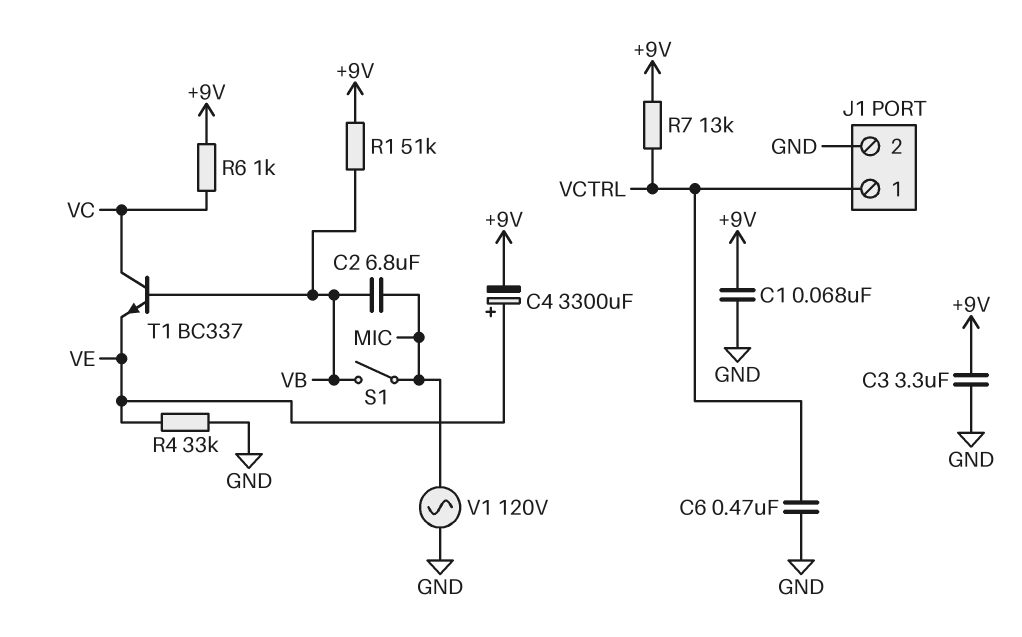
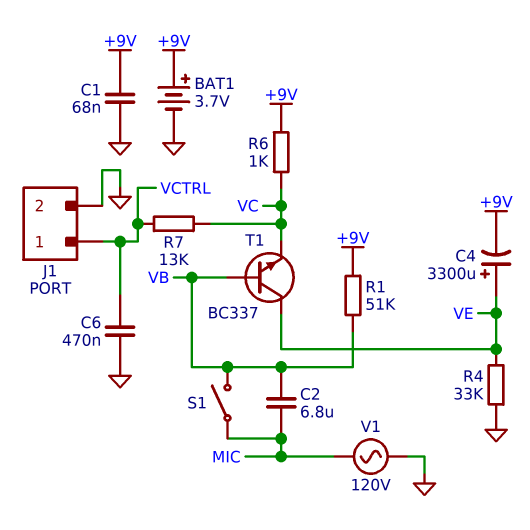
BAT1: none -> 3.7V (plus +9V, minus GND)
C3: 3.3uF (+9V, GND) -> none
R7: 13k (+9V, VCTRL) -> 13k (VC, VCTRL)
T1: NPN BC337 (B VB, C VC, E VE) -> NPN BC337 (B VB, C VE, E VC)

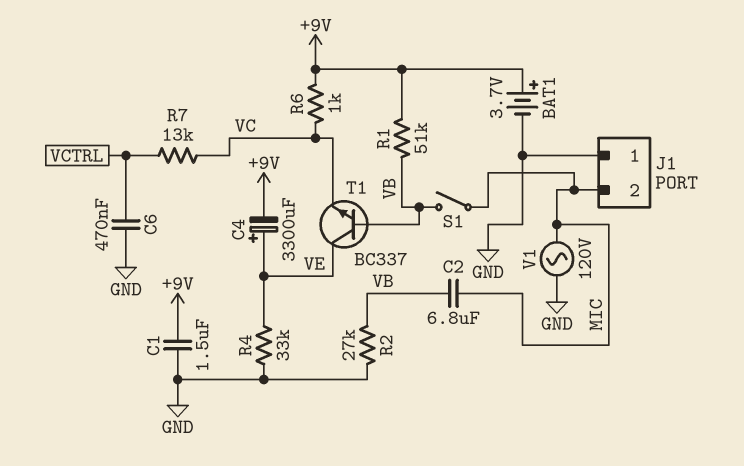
C1: 68nF (+9V, GND) -> 1.5uF (+9V, GND)
J1 pin 1: VCTRL -> GND
J1 pin 2: GND -> MIC
R2: none -> 27k (GND, VB)

